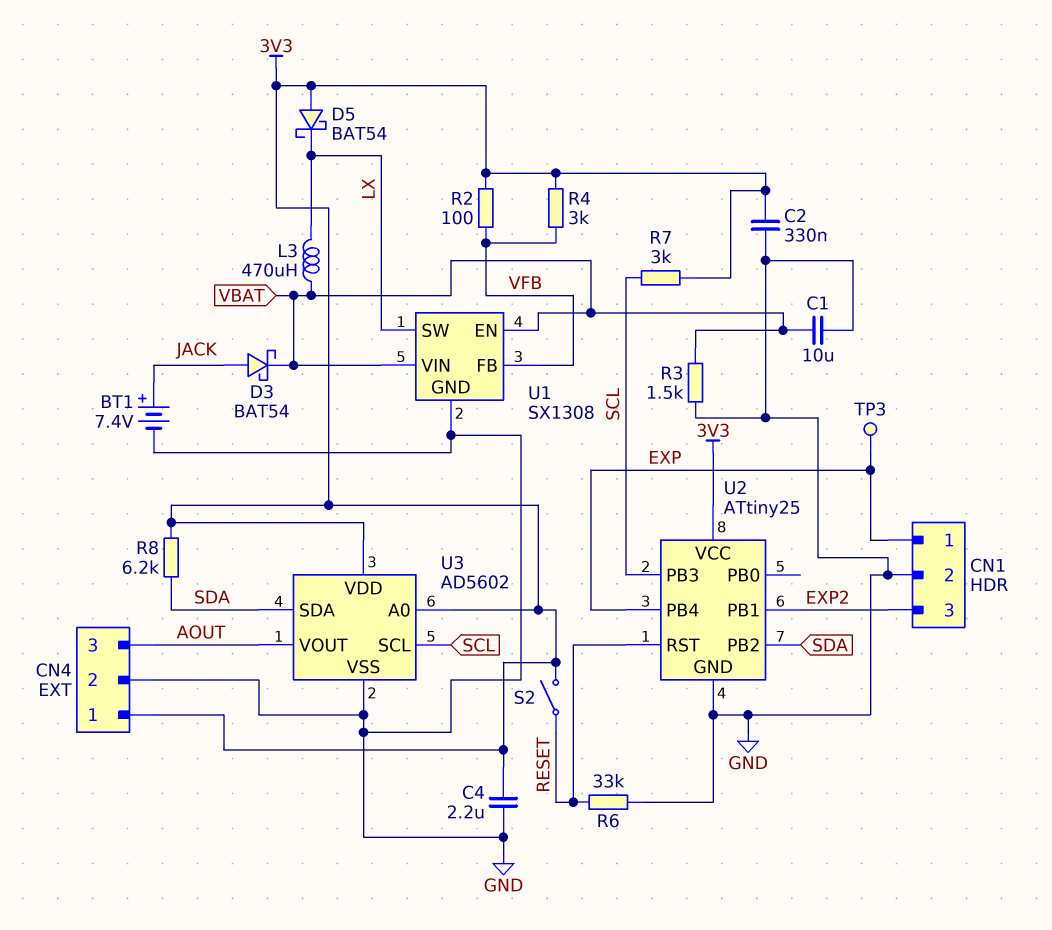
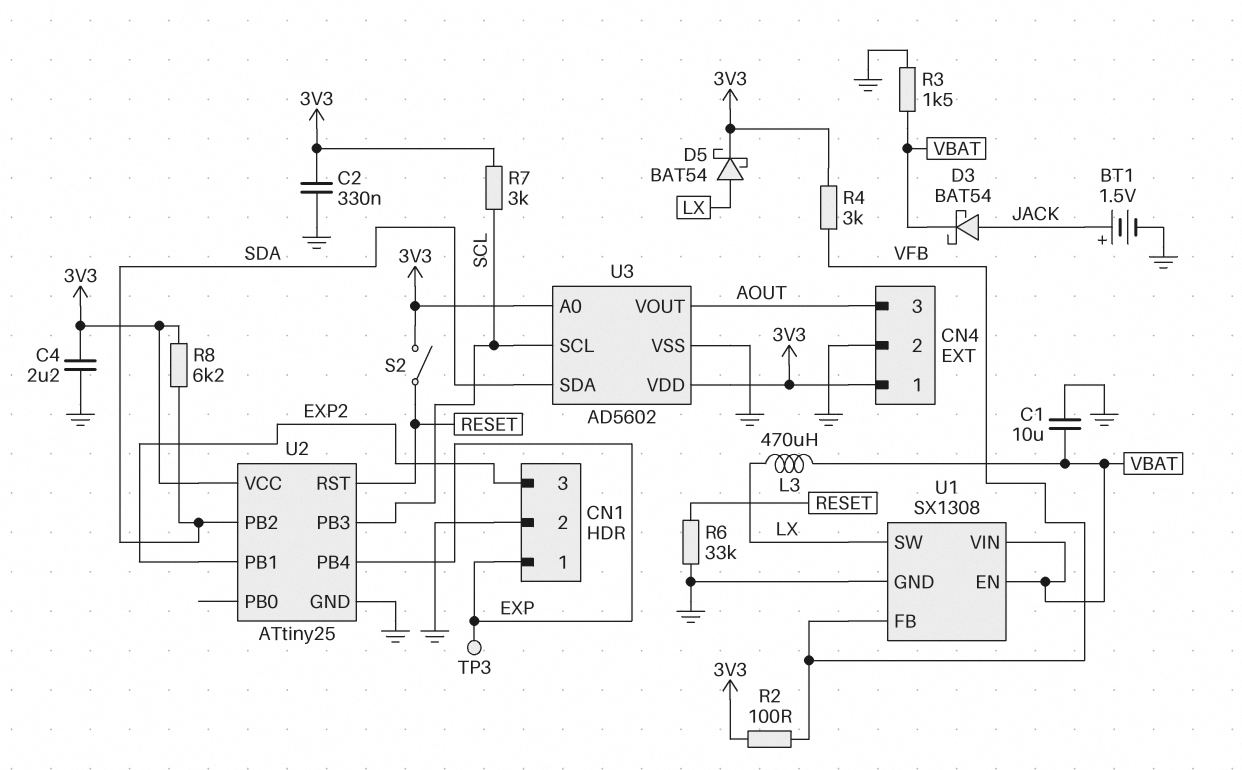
BT1: 7.4V (plus JACK, minus GND) -> 1.5V (plus JACK, minus GND)
D5: schottky BAT54 (A 3V3, K LX) -> schottky BAT54 (A LX, K 3V3)

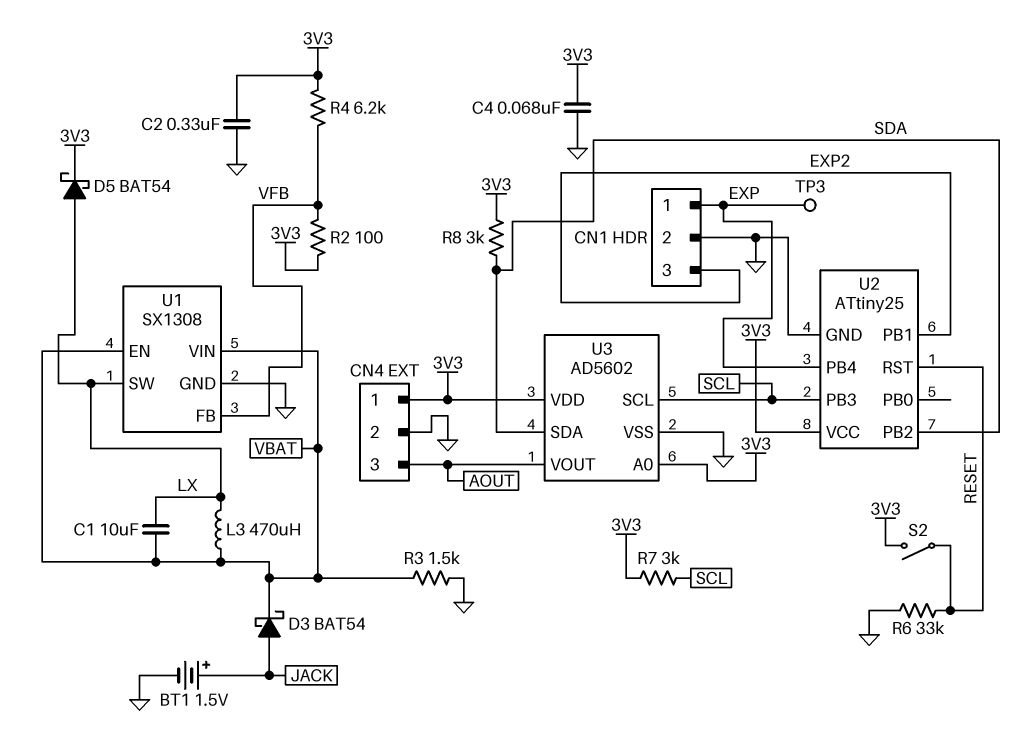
C1: 10uF (GND, VBAT) -> 10uF (LX, VBAT)
C4: 2.2uF (3V3, GND) -> 68nF (3V3, GND)
R4: 3k (3V3, VFB) -> 6.2k (3V3, VFB)
R8: 6.2k (3V3, SDA) -> 3k (3V3, SDA)

